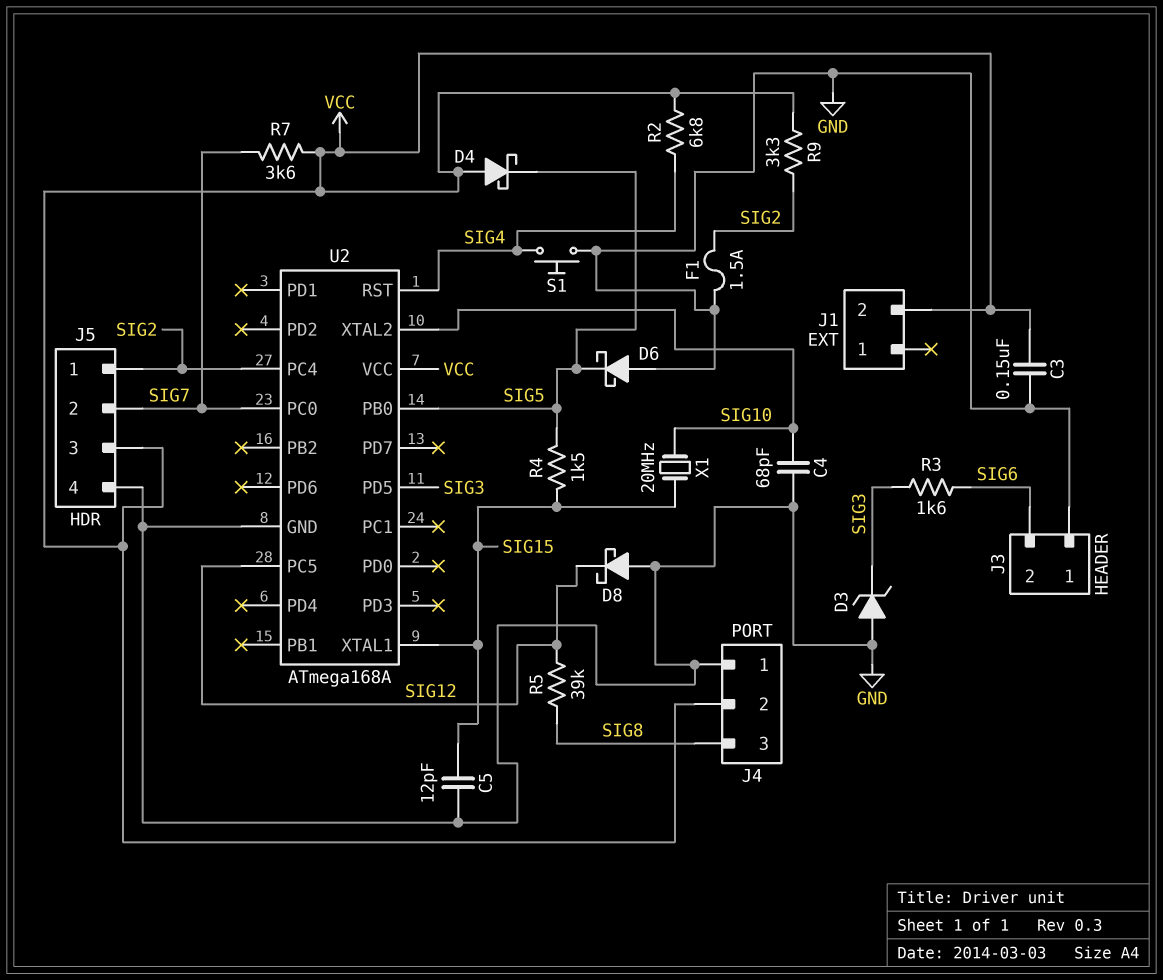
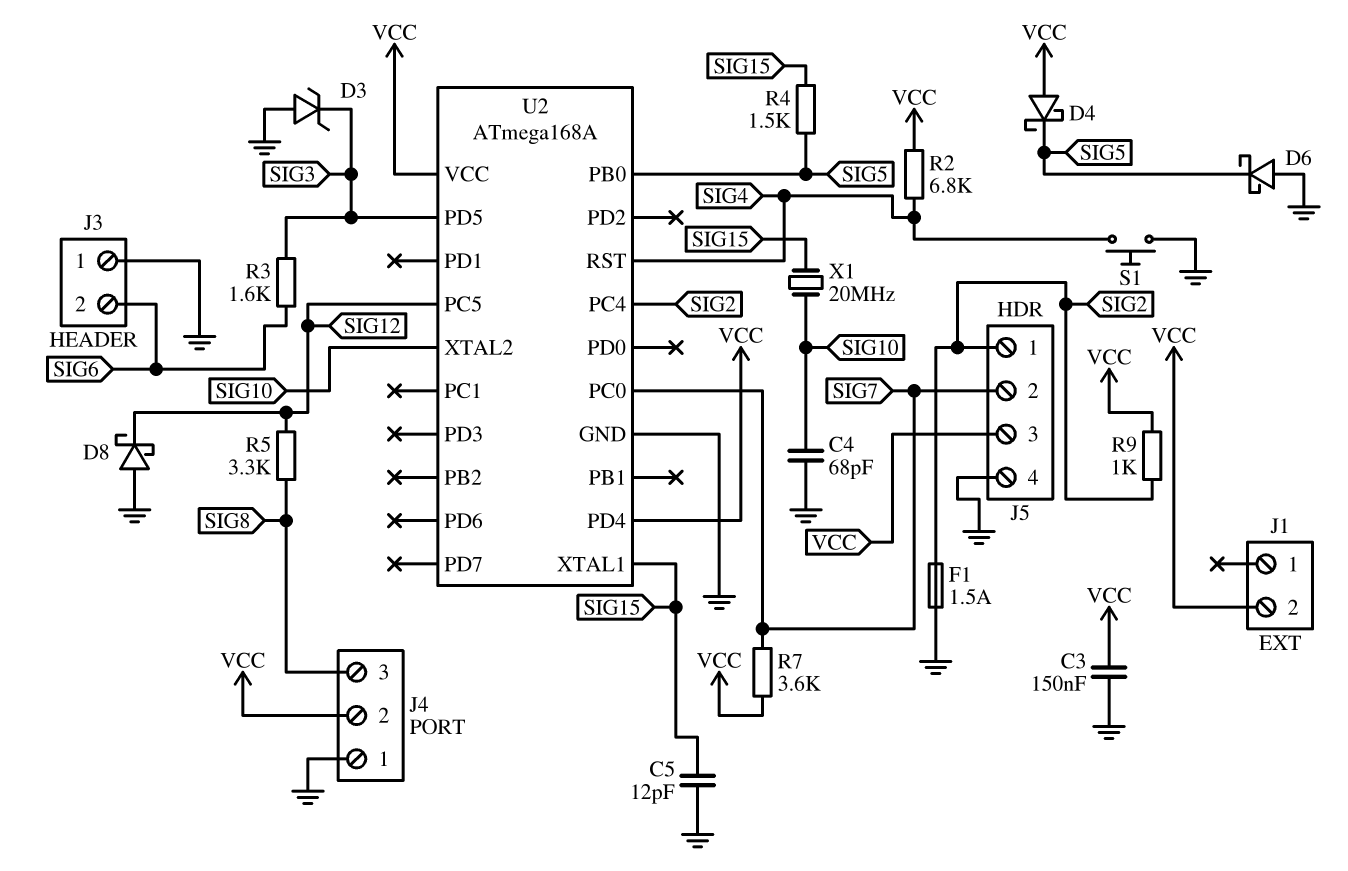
R5: 39k (SIG8, SIG12) -> 3.3k (SIG8, SIG12)
R9: 3.3k (SIG2, VCC) -> 1k (SIG2, VCC)
U2 pin PD4: none -> VCC

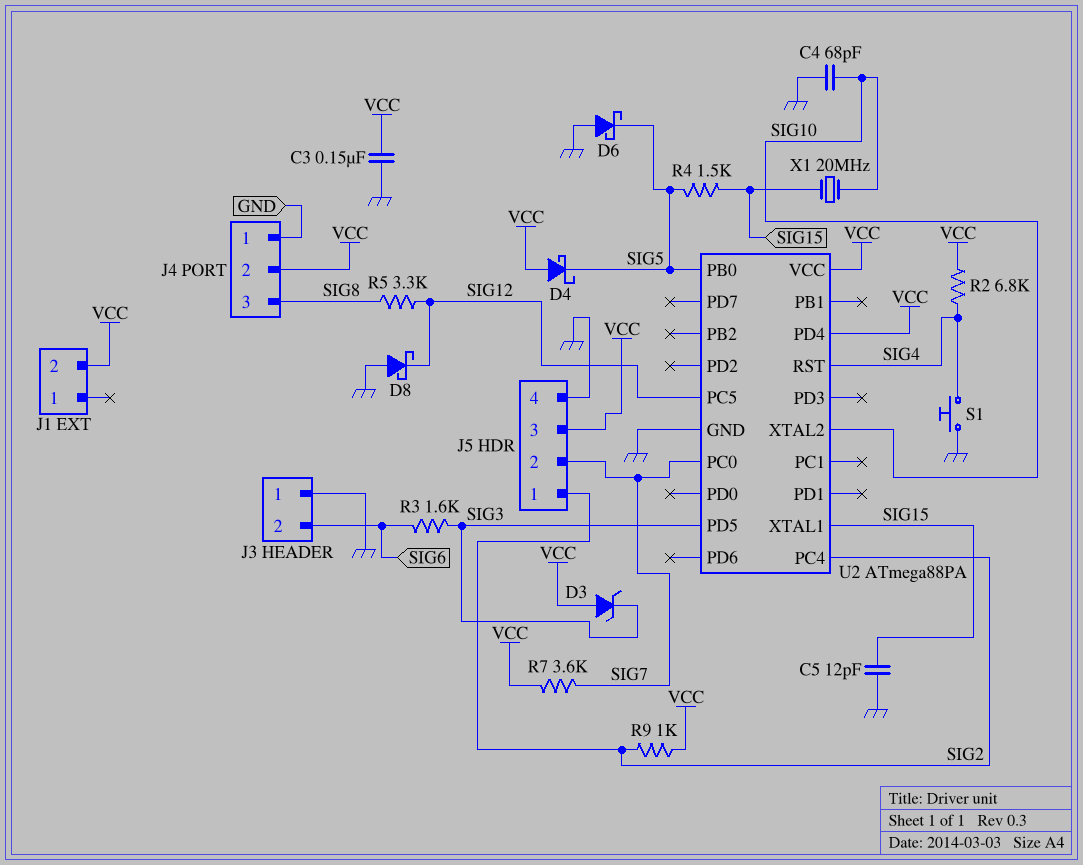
D3: zener (A GND, K SIG3) -> zener (A VCC, K SIG3)
F1: 1.5A (GND, SIG2) -> none
U2: ATmega168A -> ATmega88PA

